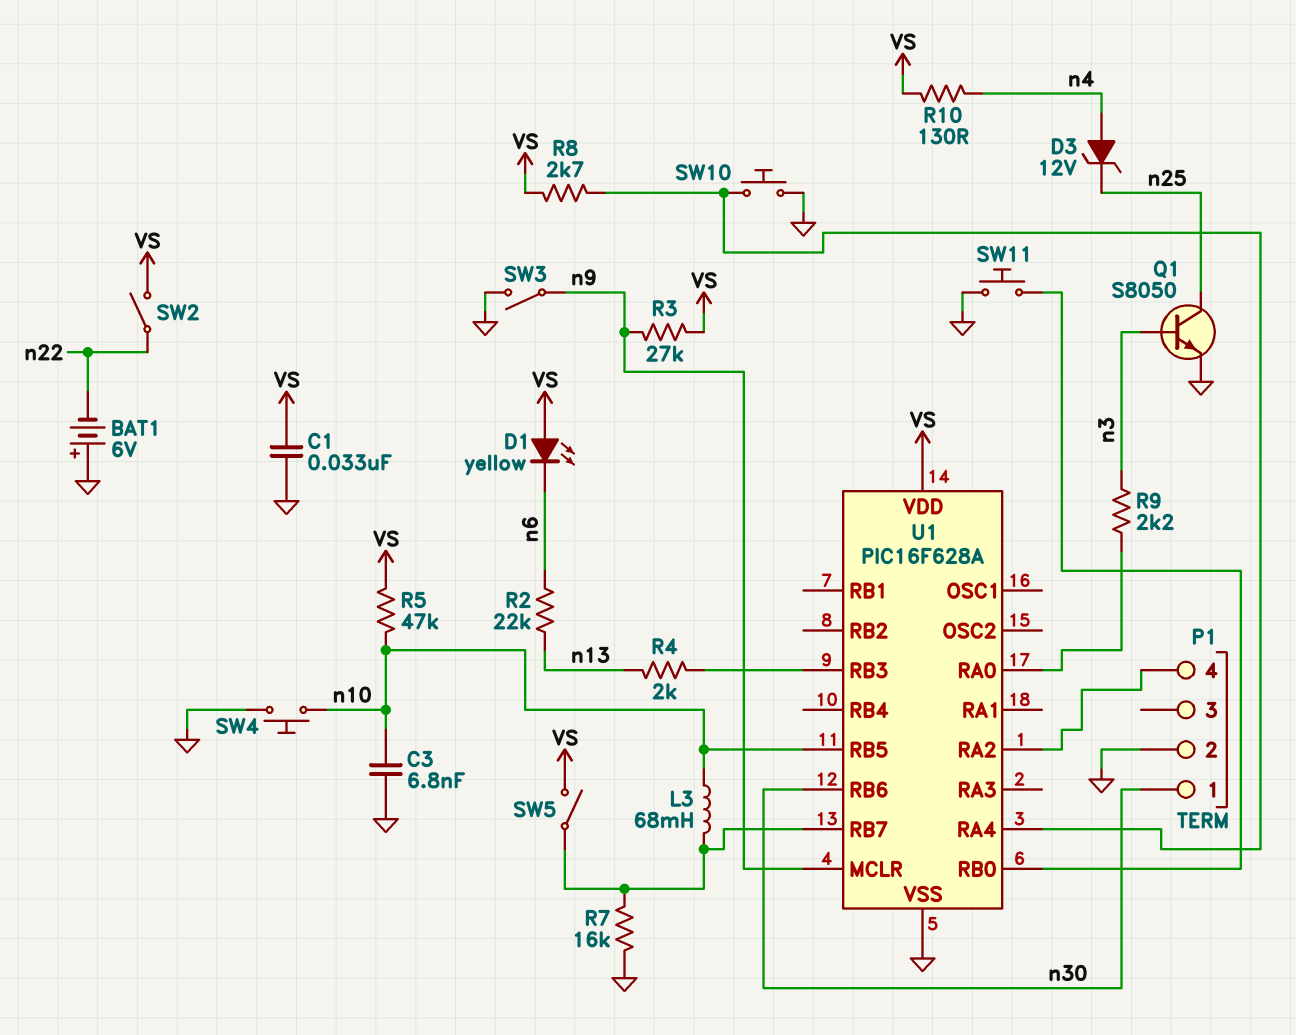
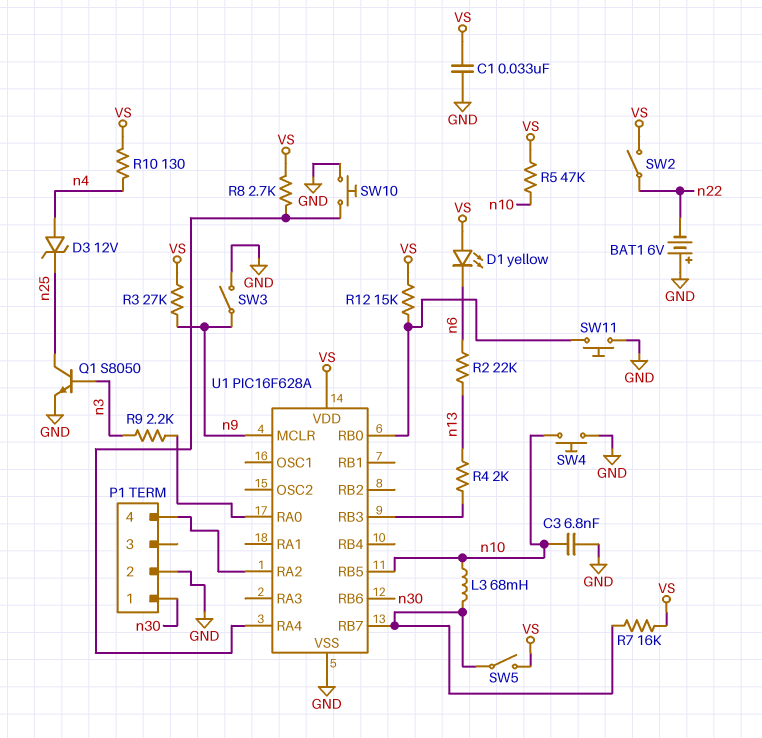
R7: 16k (GND, U1/RB7) -> 16k (U1/RB7, VS)
R12: none -> 15k (U1/RB0, VS)

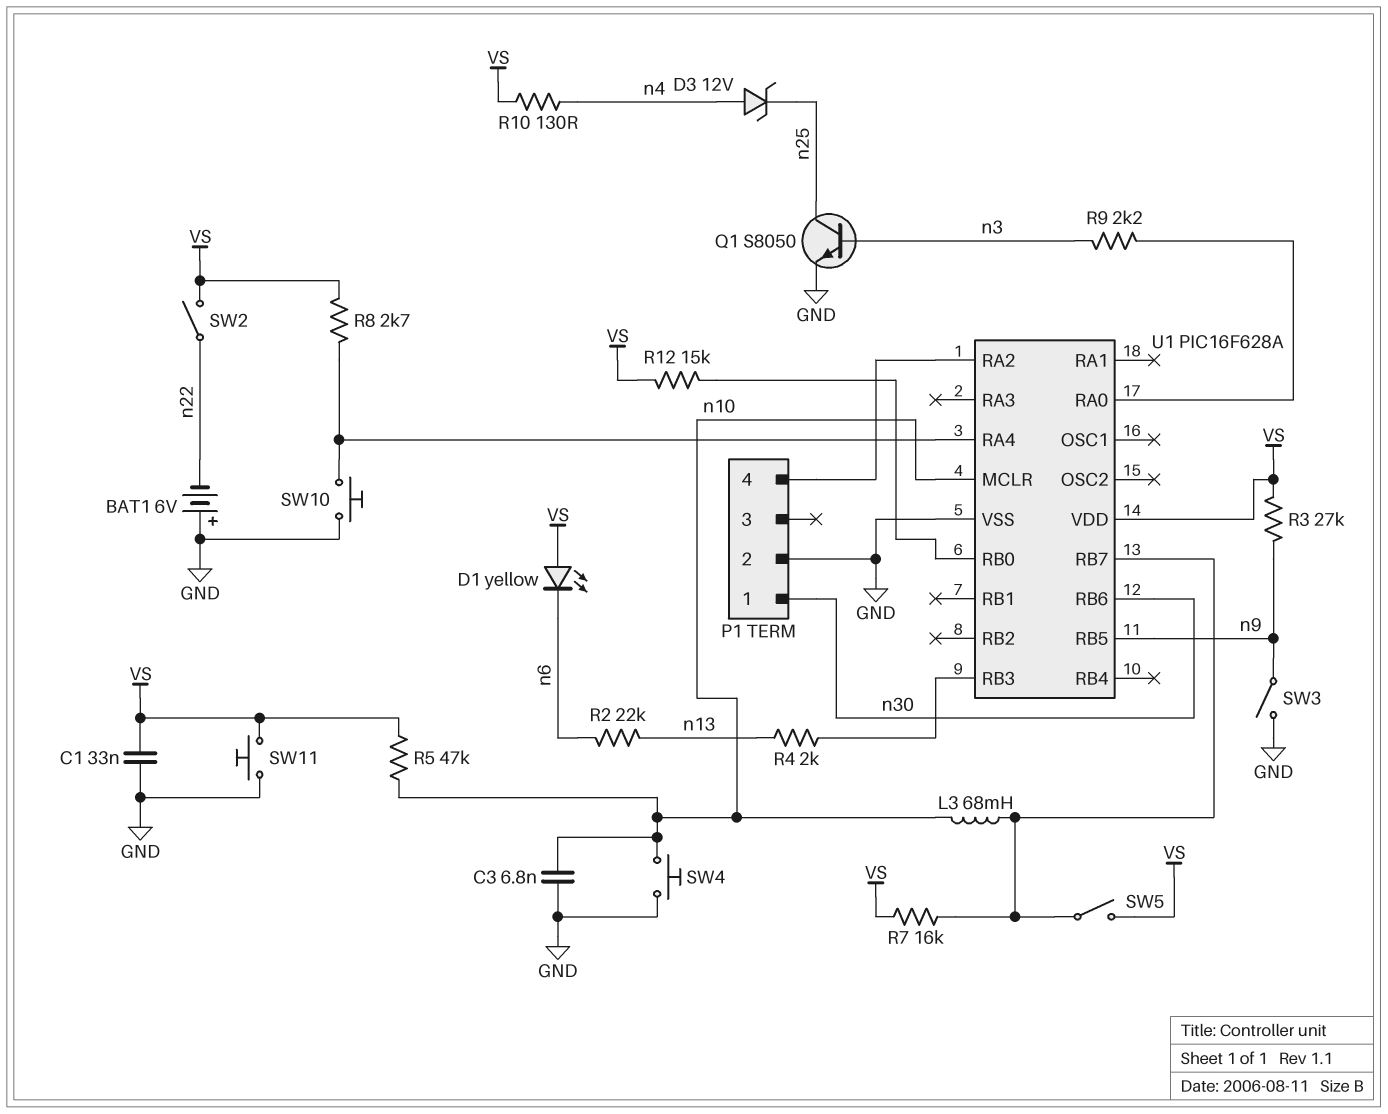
SW11: button (GND, U1/RB0) -> button (GND, VS)
U1 pin MCLR: n9 -> n10
U1 pin RB5: n10 -> n9

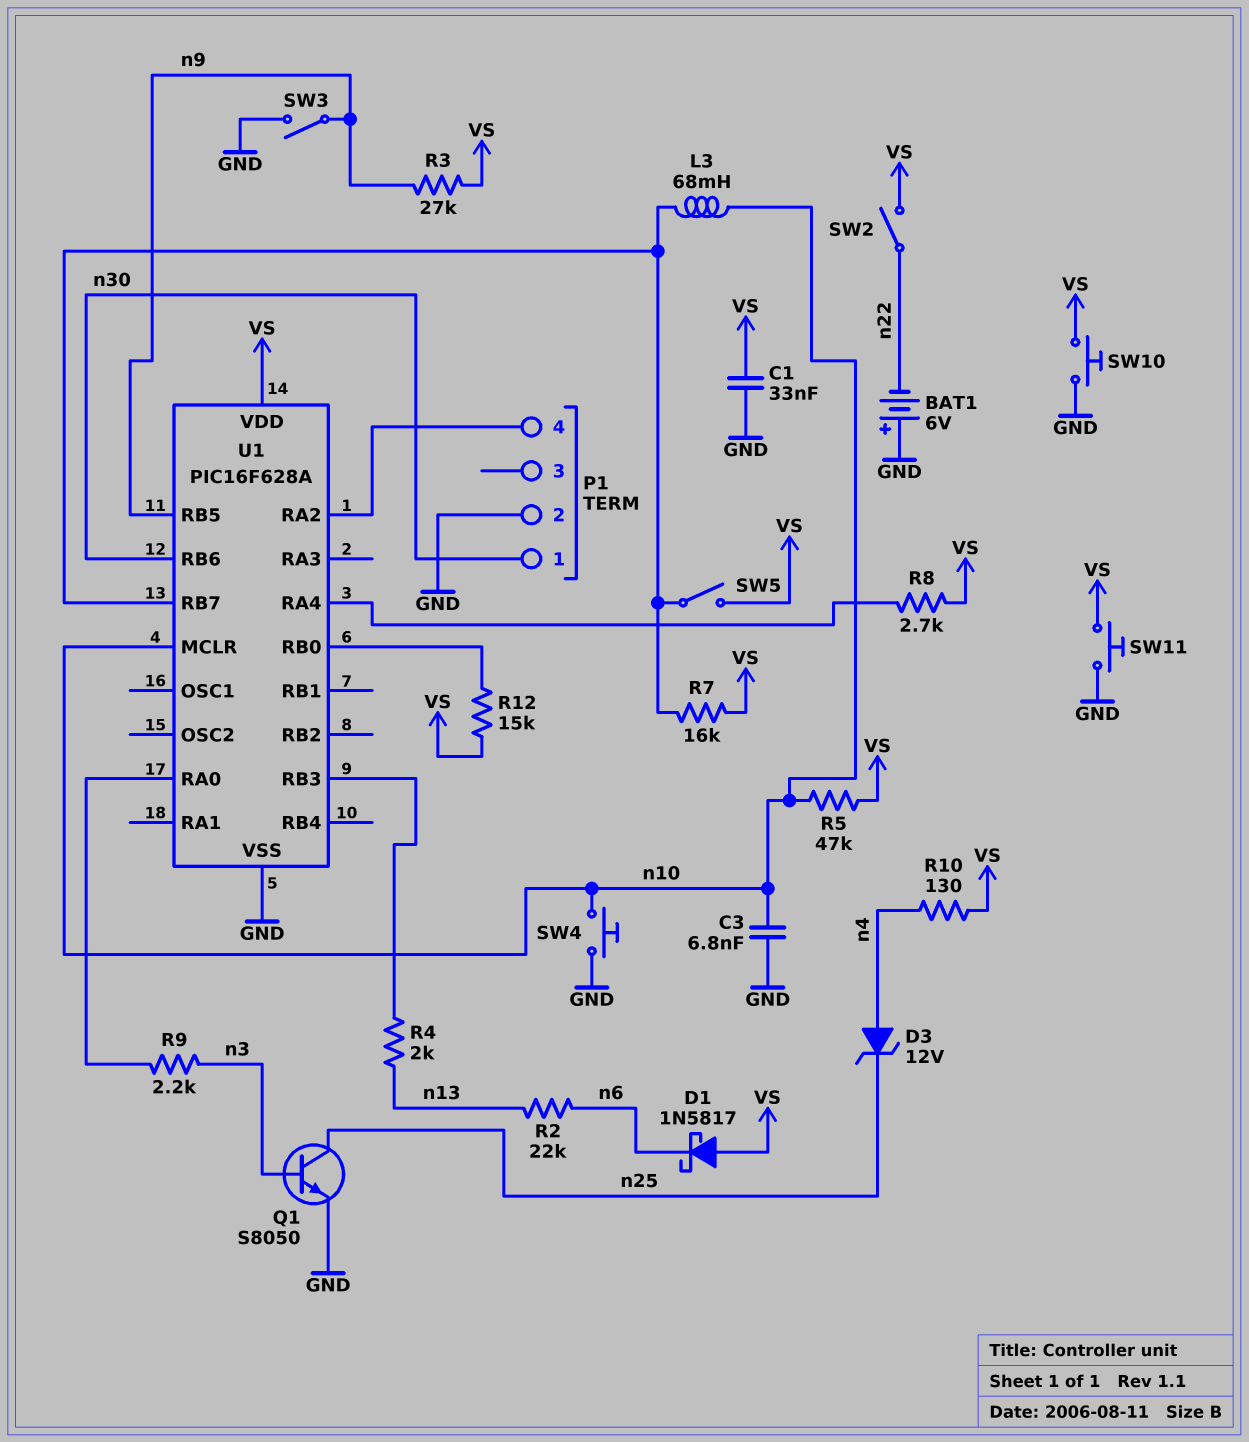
D1: LED yellow (A VS, K n6) -> schottky 1N5817 (A VS, K n6)
SW10: button (GND, U1/RA4) -> button (GND, VS)

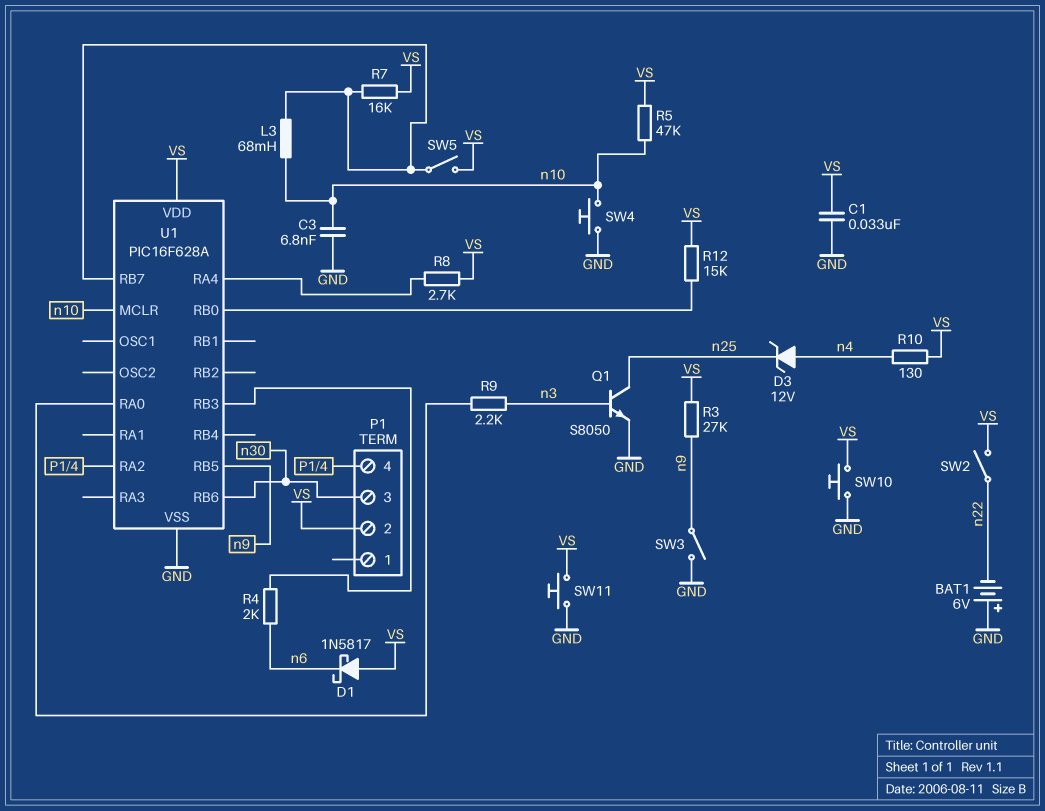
P1 pin 1: n30 -> none
P1 pin 2: GND -> VS
P1 pin 3: none -> n30
R2: 22k (n6, n13) -> none
R4: 2k (U1/RB3, n13) -> 2k (U1/RB3, n6)

